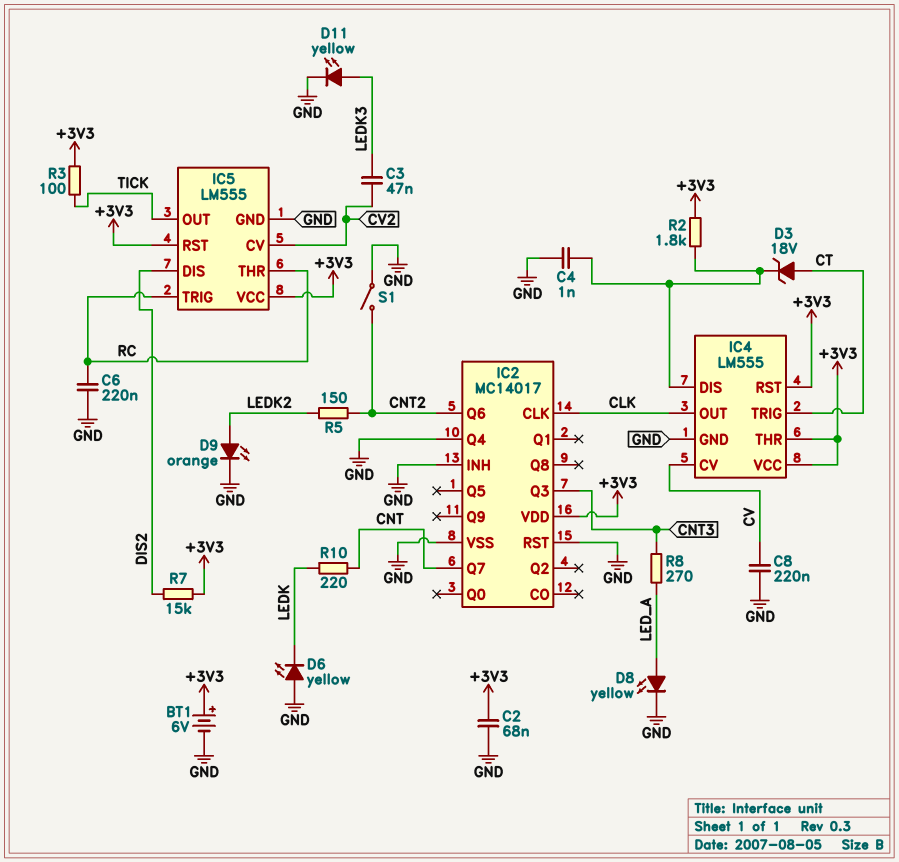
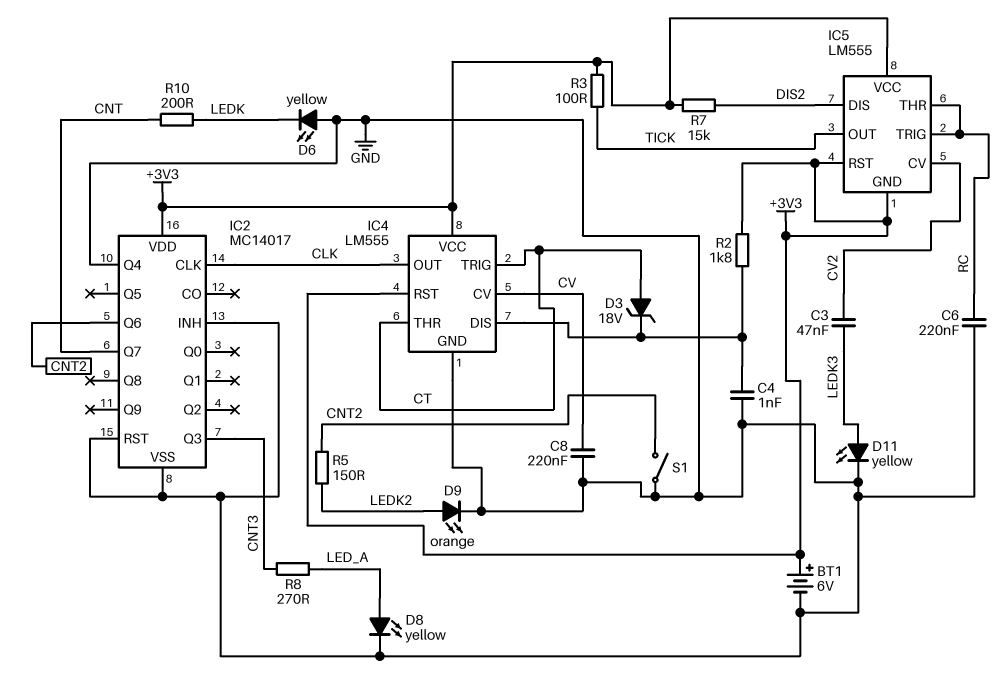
C2: 68nF (+3V3, GND) -> none
IC4 pin THR: +3V3 -> CT
IC5 pin GND: GND -> +3V3
R10: 220 (CNT, LEDK) -> 200 (CNT, LEDK)

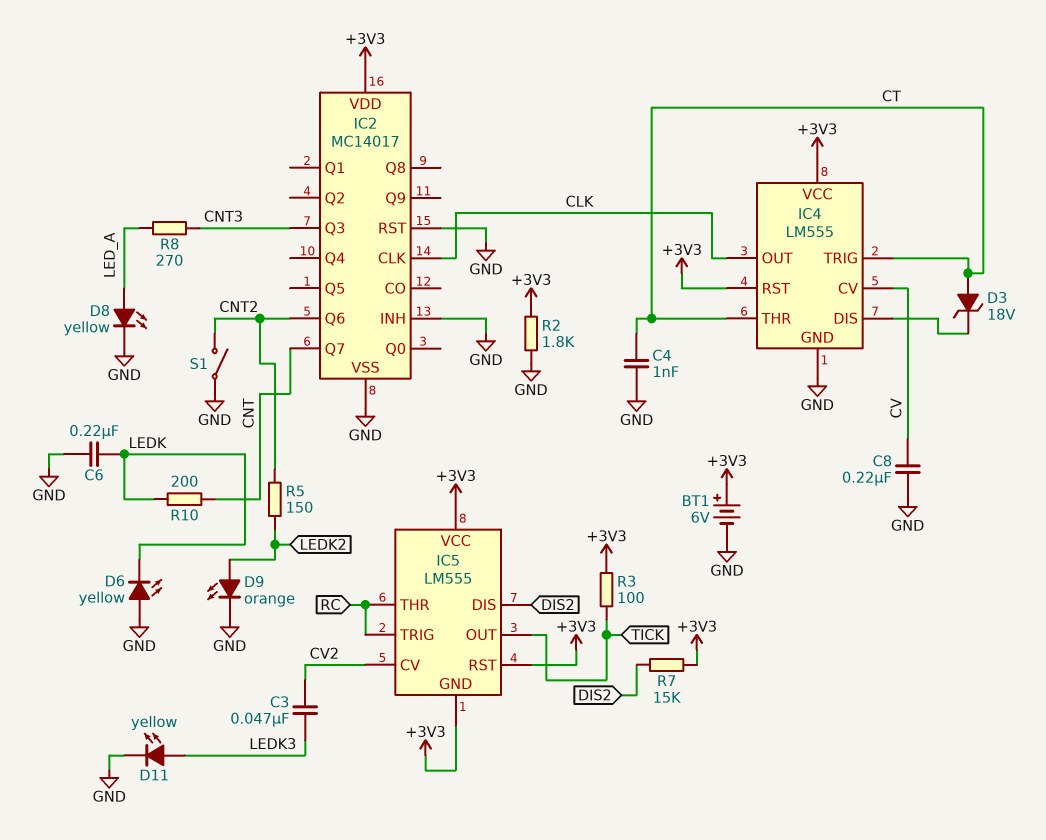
C4: 1nF (GND, IC4/DIS) -> 1nF (CT, GND)
C6: 220nF (GND, RC) -> 220nF (GND, LEDK)
IC2 pin Q4: GND -> none
R2: 1.8k (+3V3, IC4/DIS) -> 1.8k (+3V3, GND)

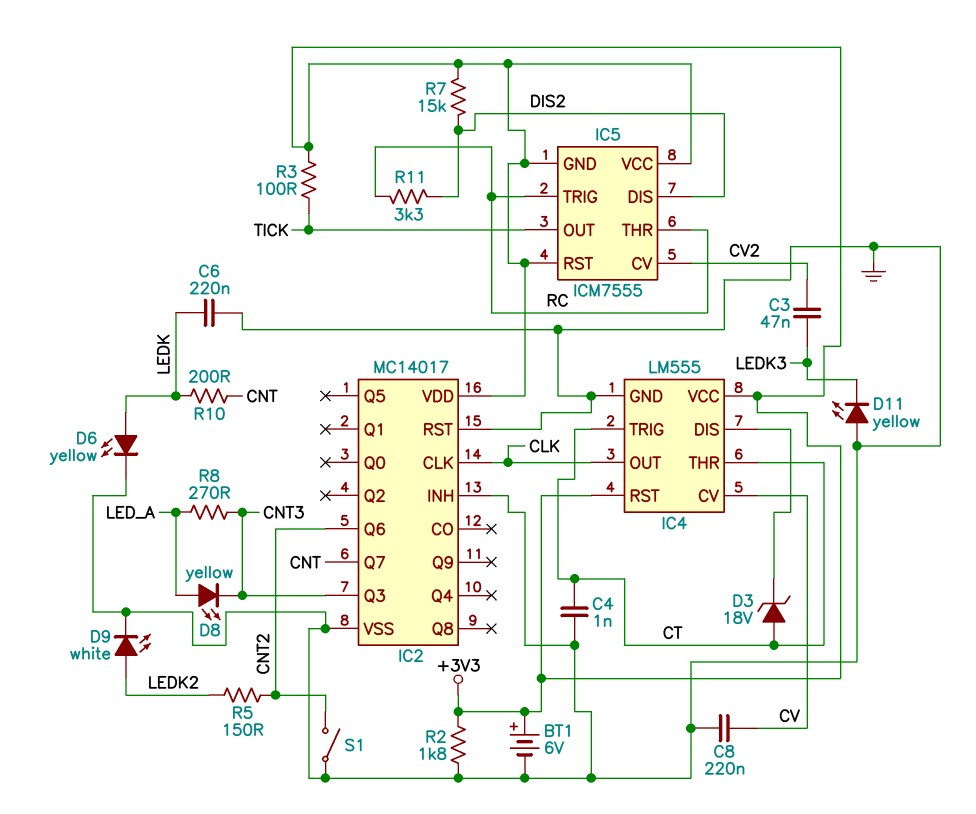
D6: LED yellow (A GND, K LEDK) -> LED yellow (A LEDK, K GND)
D8: LED yellow (A LED_A, K GND) -> LED yellow (A LED_A, K CNT3)
D9: LED orange (A LEDK2, K GND) -> LED white (A LEDK2, K GND)
D11: LED yellow (A LEDK3, K GND) -> LED yellow (A GND, K LEDK3)
IC5: LM555 -> ICM7555
R11: none -> 3.3k (DIS2, RC)

